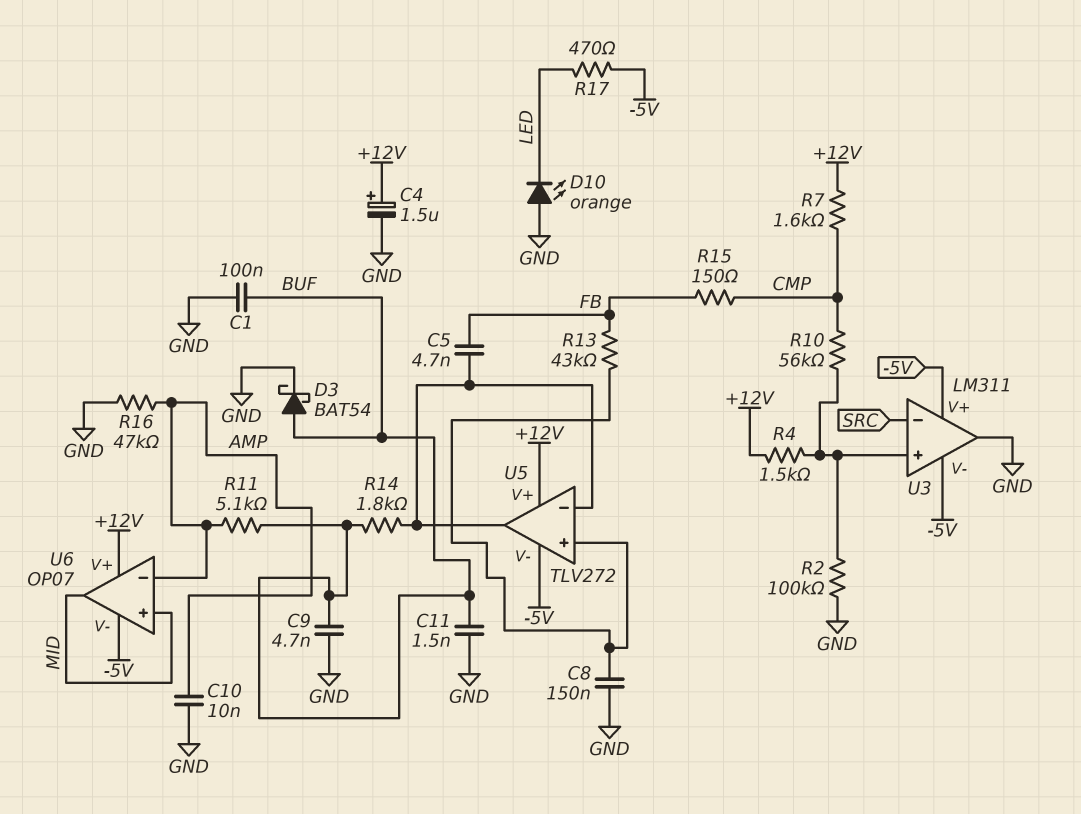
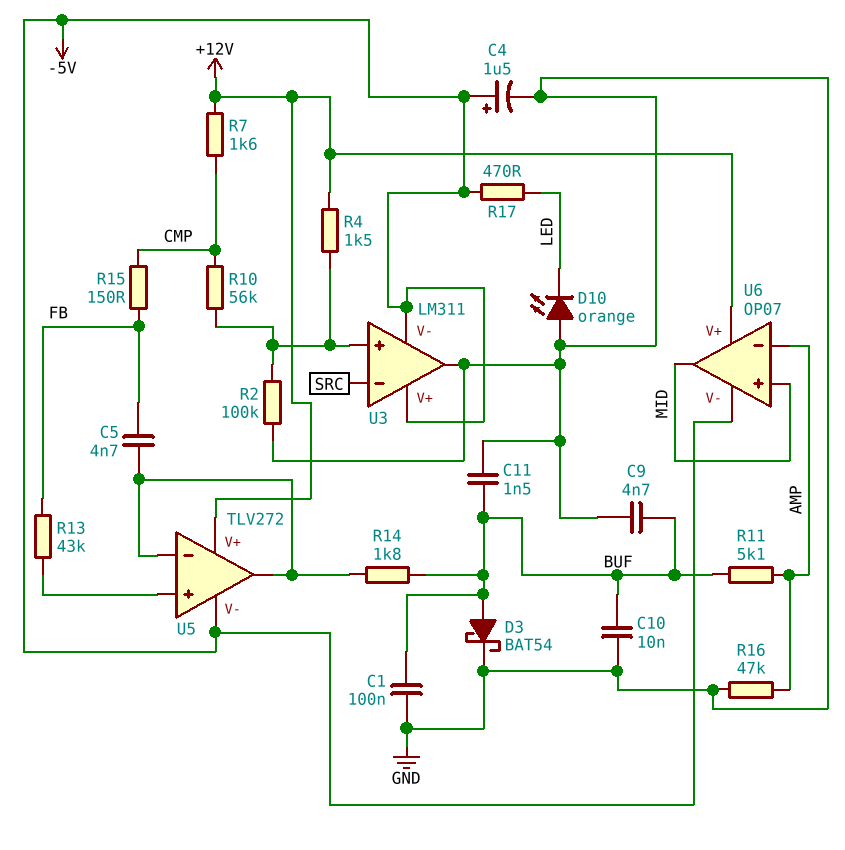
C4: 1.5uF (plus +12V, minus GND) -> 1.5uF (plus -5V, minus GND)
C8: 150nF (GND, U5/in+) -> none
C10: 10nF (AMP, GND) -> 10nF (BUF, GND)

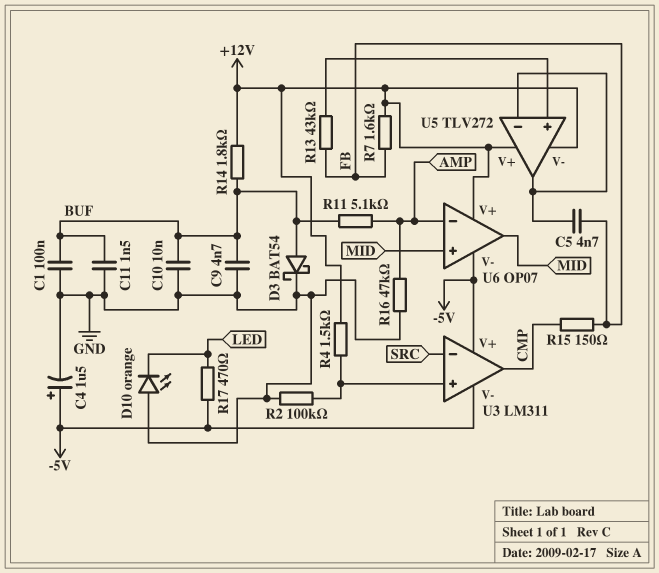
R7: 1.6k (+12V, CMP) -> 1.6k (+12V, FB)
R10: 56k (CMP, U3/in+) -> none
R14: 1.8k (BUF, U5/in-) -> 1.8k (+12V, BUF)
U3 pin out: GND -> CMP
U5 pin V-: -5V -> +12V

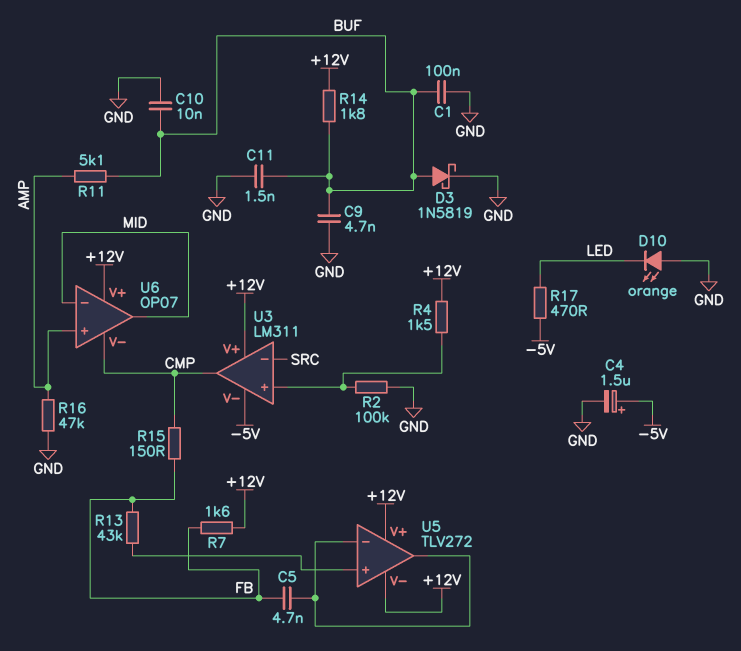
D3: schottky BAT54 (A BUF, K GND) -> schottky 1N5819 (A BUF, K GND)
U3 pin V+: -5V -> +12V
U6 pin V-: -5V -> CMP
U6 pin in+: MID -> AMP
U6 pin in-: AMP -> MID

